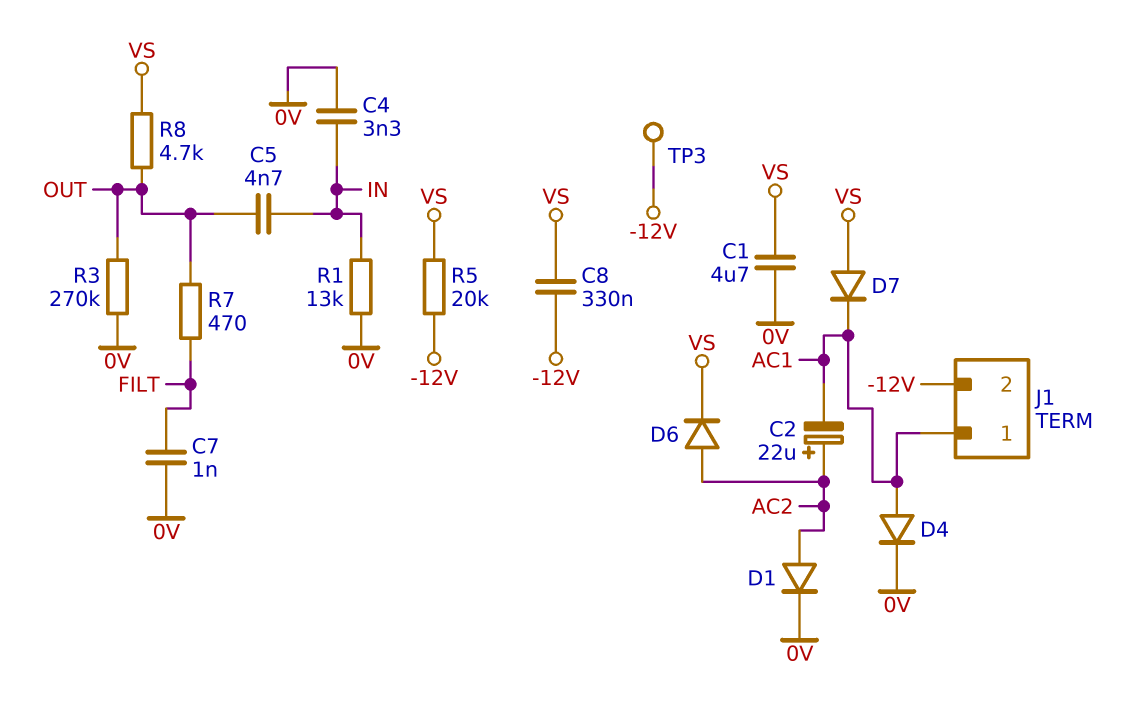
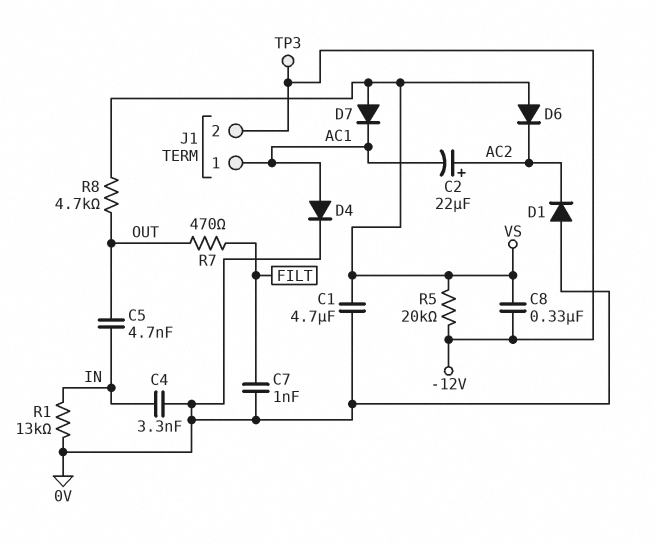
D1: diode (A AC2, K 0V) -> diode (A 0V, K AC2)
D6: diode (A AC2, K VS) -> diode (A VS, K AC2)
R3: 270k (0V, OUT) -> none

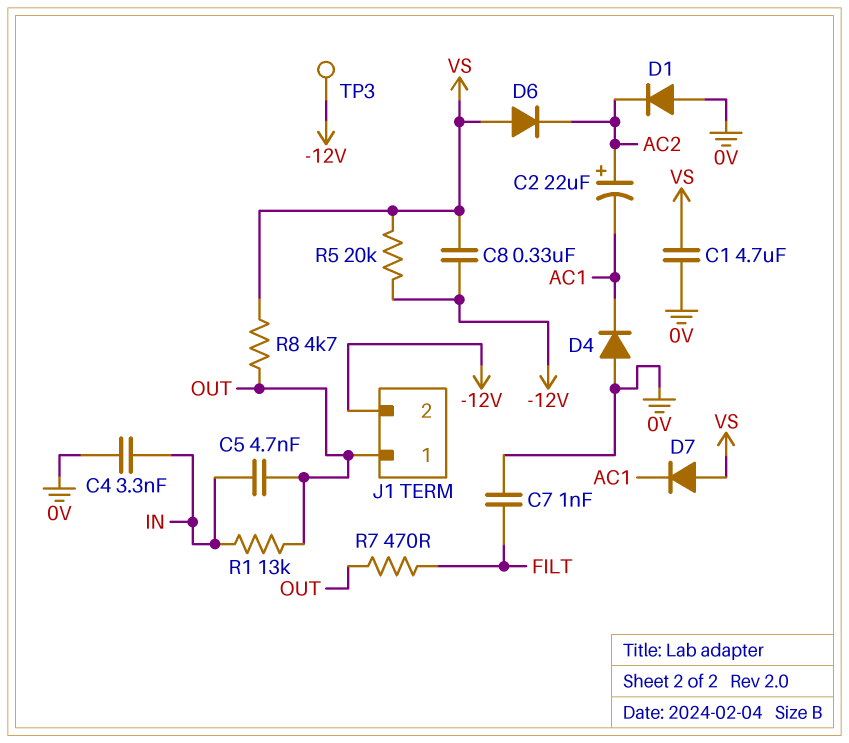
D4: diode (A AC1, K 0V) -> diode (A 0V, K AC1)
J1 pin 1: AC1 -> OUT
R1: 13k (0V, IN) -> 13k (IN, OUT)

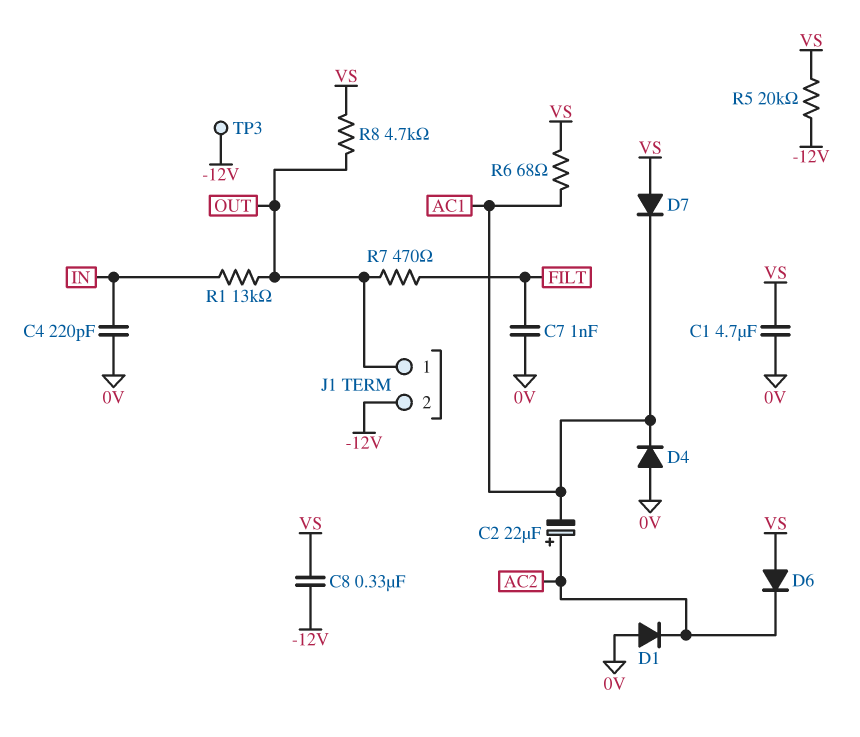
C4: 3.3nF (0V, IN) -> 220pF (0V, IN)
C5: 4.7nF (IN, OUT) -> none
R6: none -> 68 (AC1, VS)

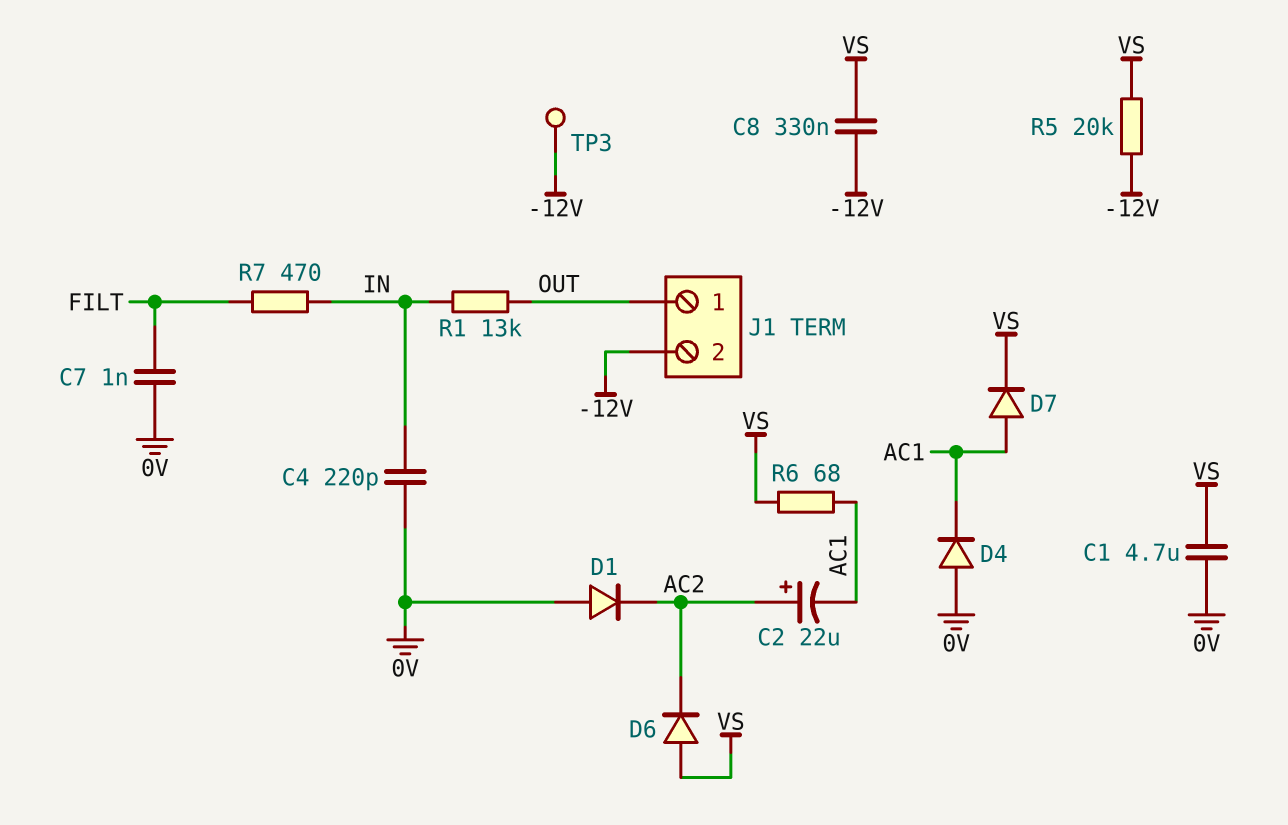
D7: diode (A VS, K AC1) -> diode (A AC1, K VS)
R7: 470 (FILT, OUT) -> 470 (FILT, IN)
R8: 4.7k (OUT, VS) -> none

